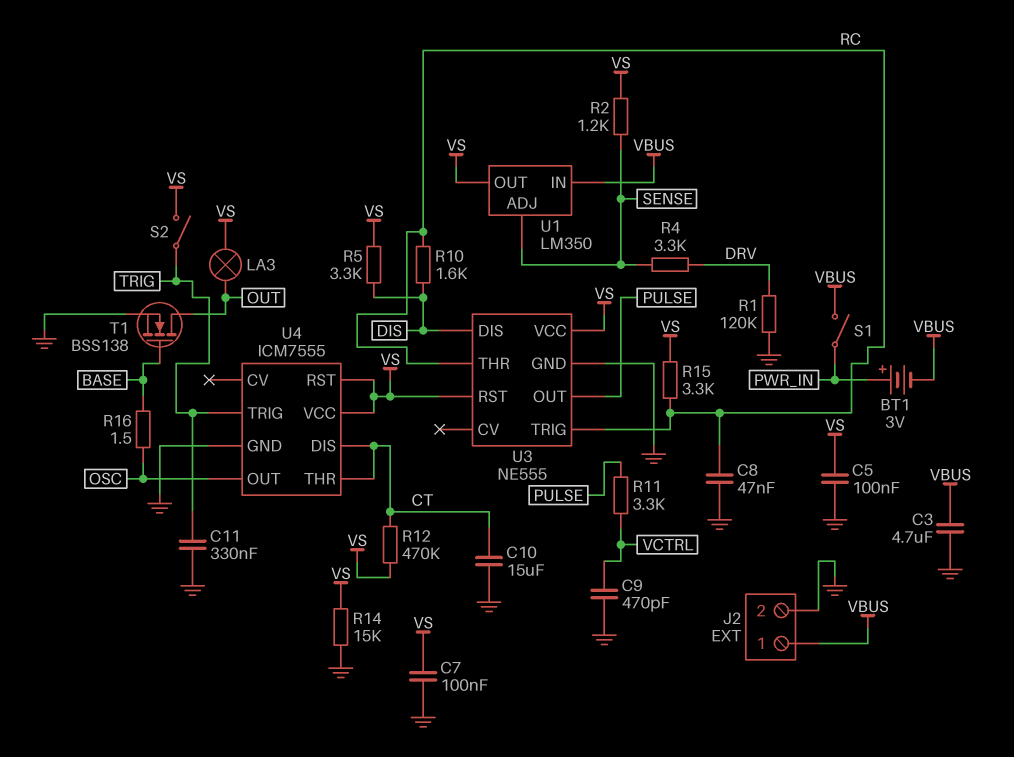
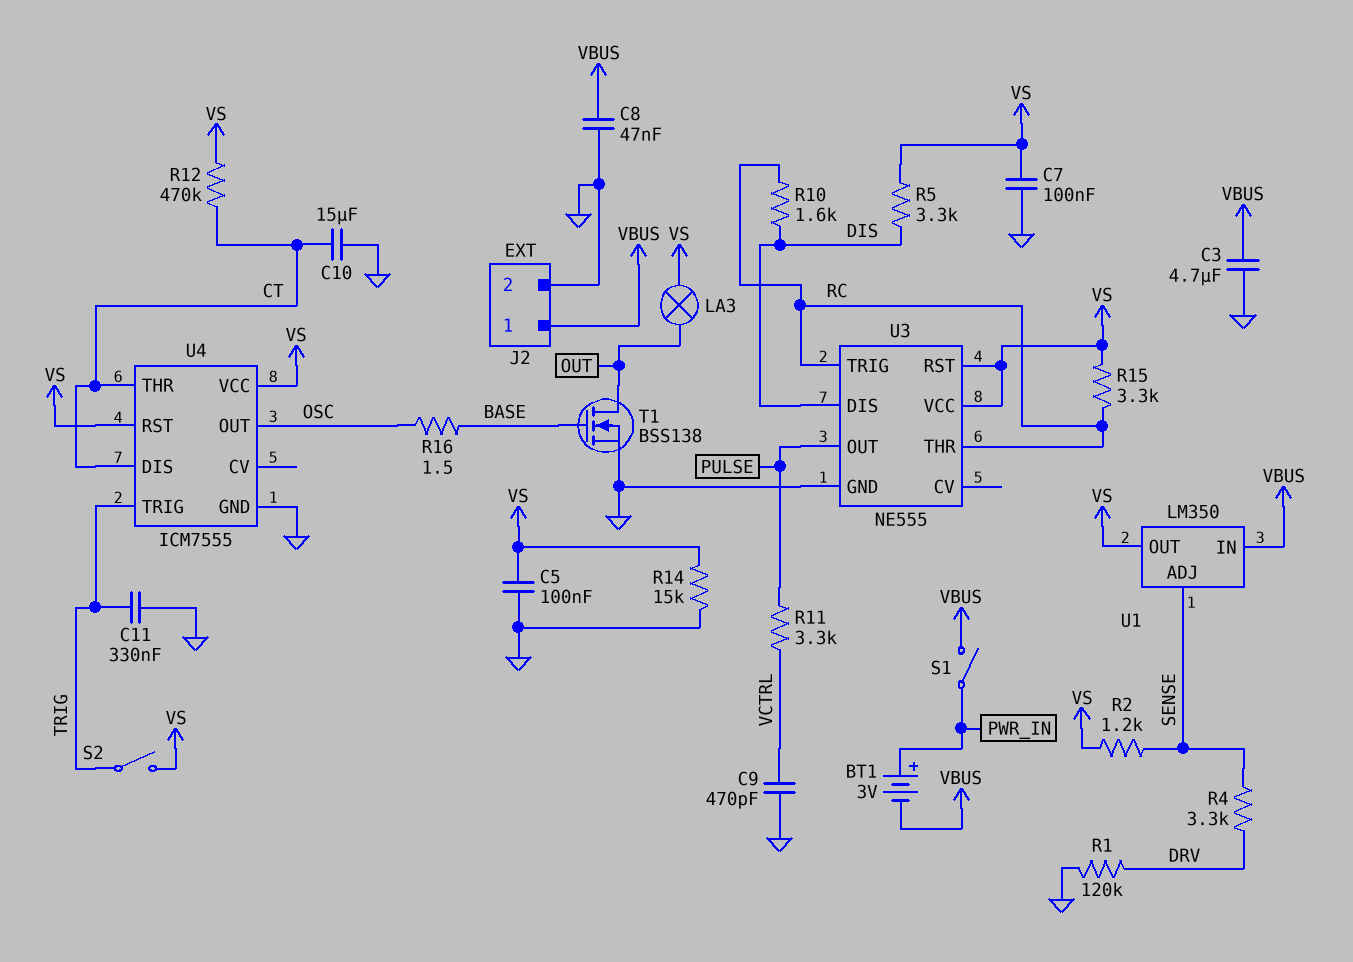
C8: 47nF (GND, RC) -> 47nF (GND, VBUS)

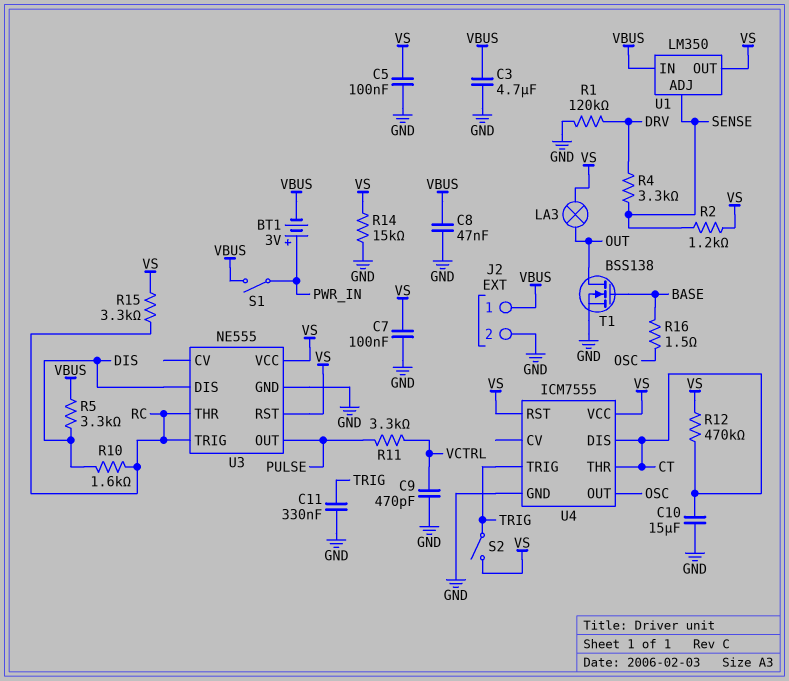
R5: 3.3k (DIS, VS) -> 3.3k (DIS, VBUS)

